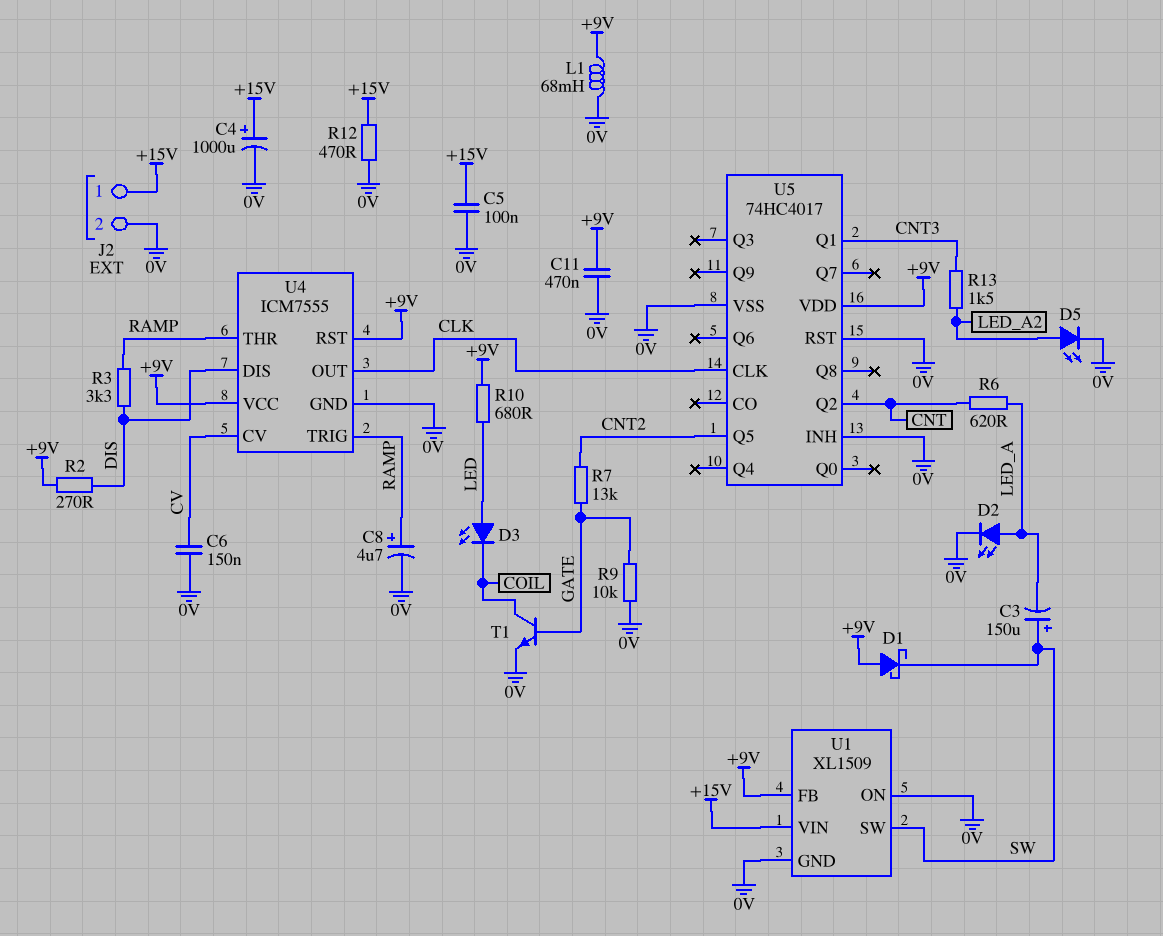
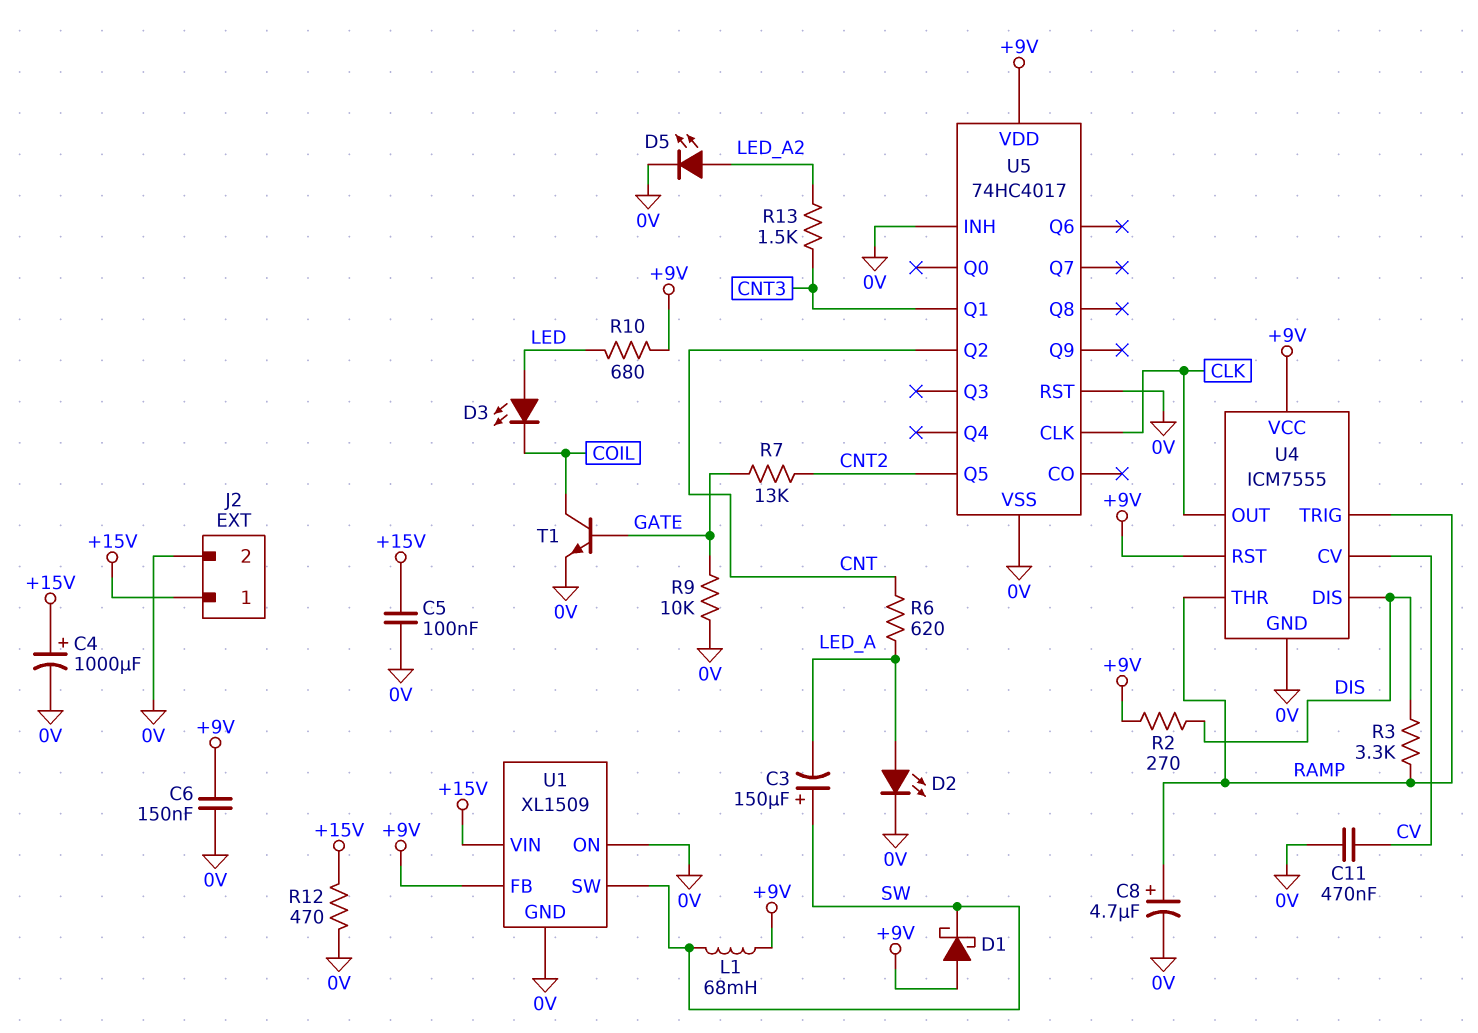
C6: 150nF (0V, CV) -> 150nF (+9V, 0V)
C11: 470nF (+9V, 0V) -> 470nF (0V, CV)
L1: 68mH (+9V, 0V) -> 68mH (+9V, SW)

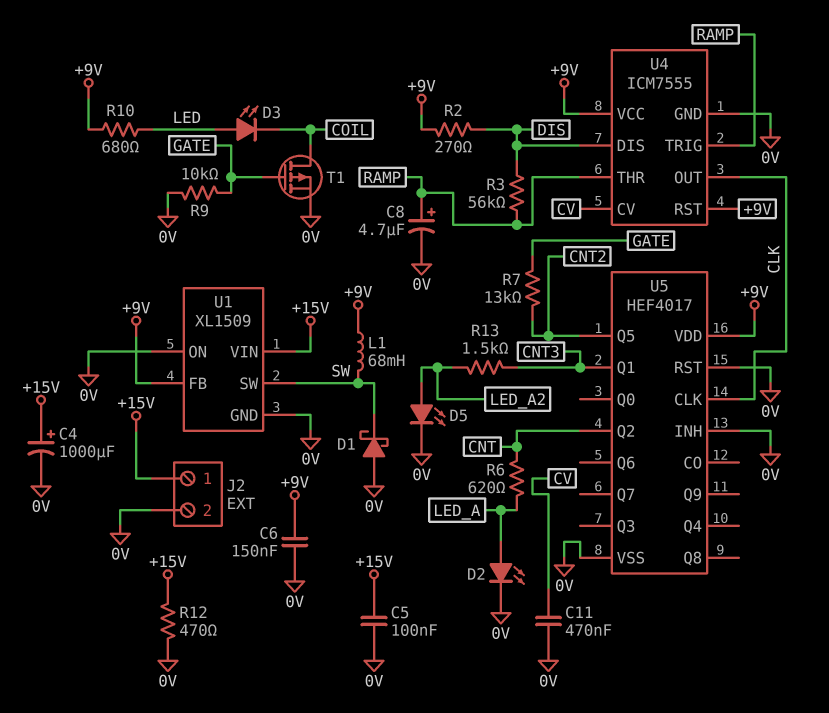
C3: 150uF (plus SW, minus LED_A) -> none
D1: schottky (A +9V, K SW) -> schottky (A 0V, K SW)
R3: 3.3k (DIS, RAMP) -> 56k (DIS, RAMP)
T1: NPN (B GATE, C COIL, E 0V) -> PMOS (G GATE, D COIL, S 0V)
U5: 74HC4017 -> HEF4017

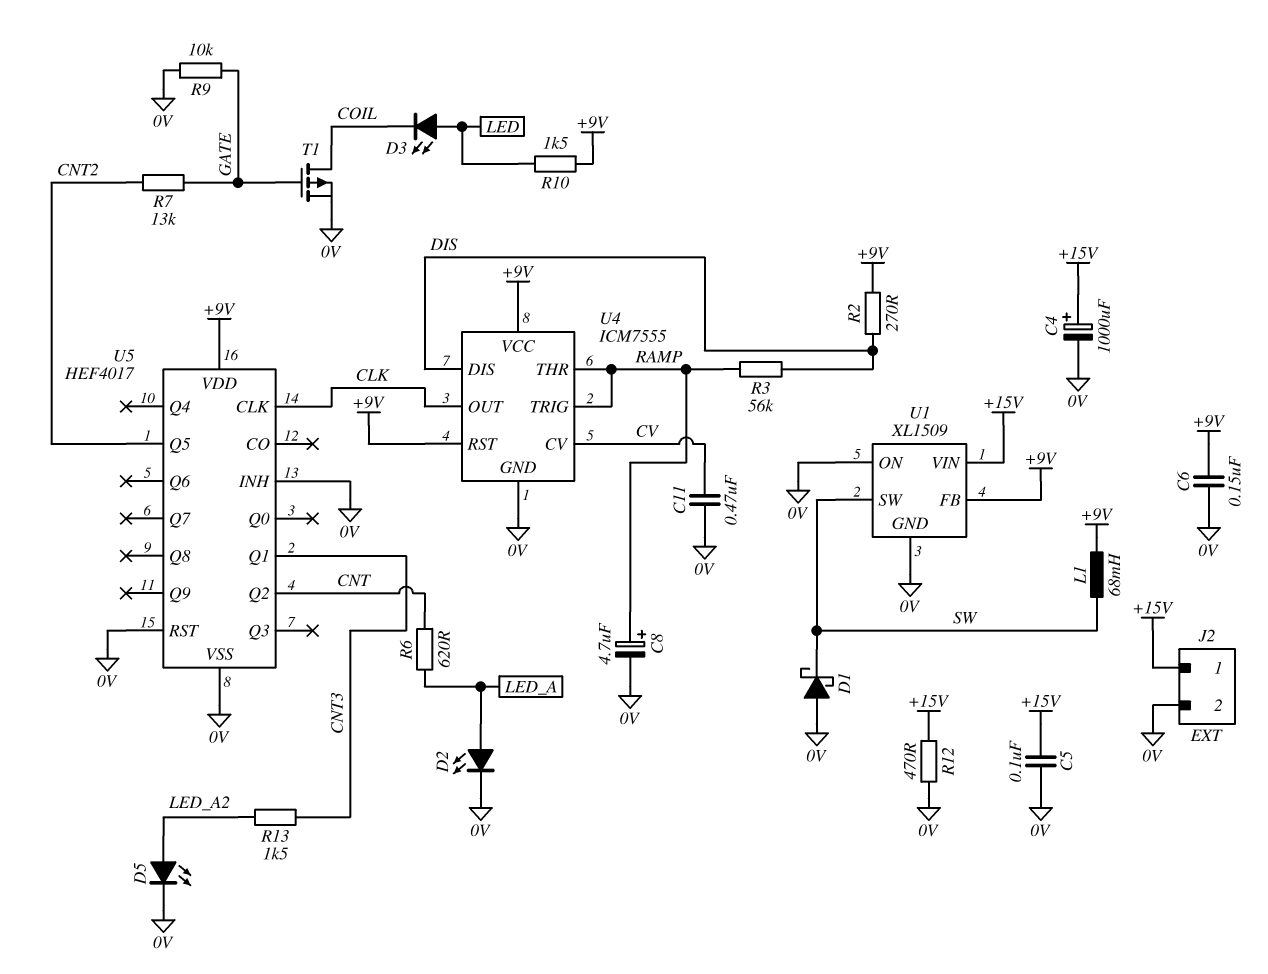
R10: 680 (+9V, LED) -> 1.5k (+9V, LED)

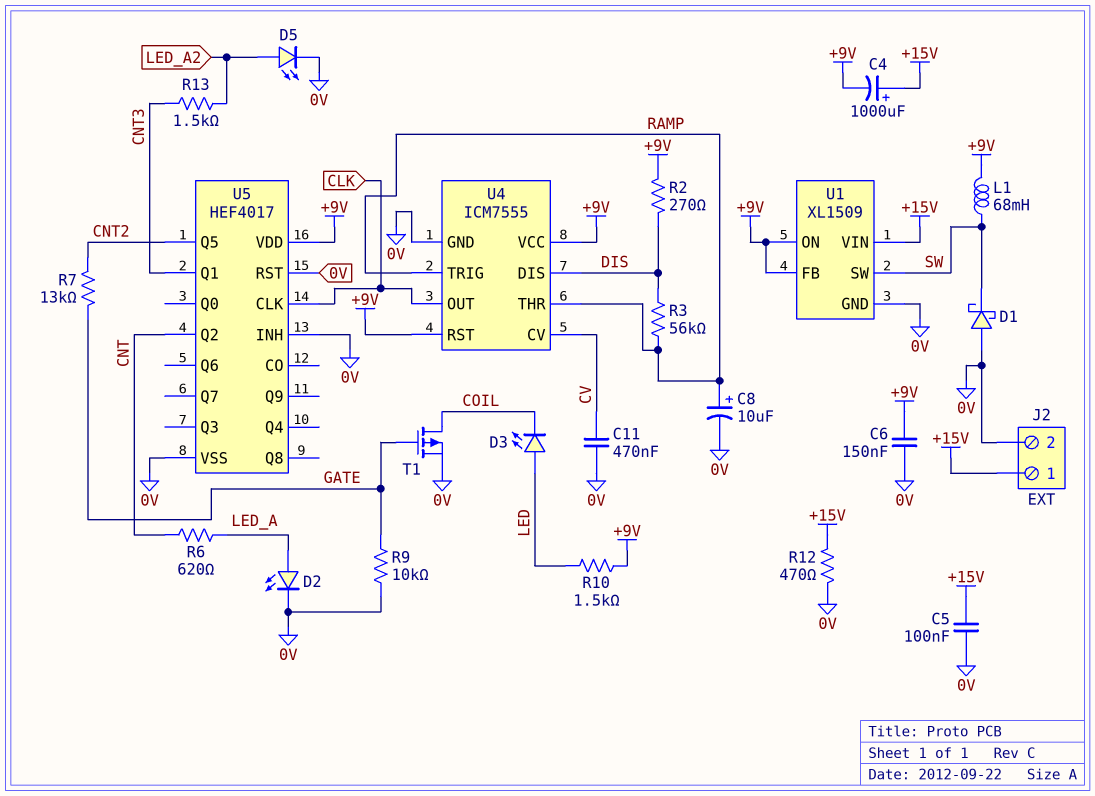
C4: 1000uF (plus +15V, minus 0V) -> 1000uF (plus +15V, minus +9V)
C8: 4.7uF (plus RAMP, minus 0V) -> 10uF (plus RAMP, minus 0V)
U1 pin ON: 0V -> +9V

